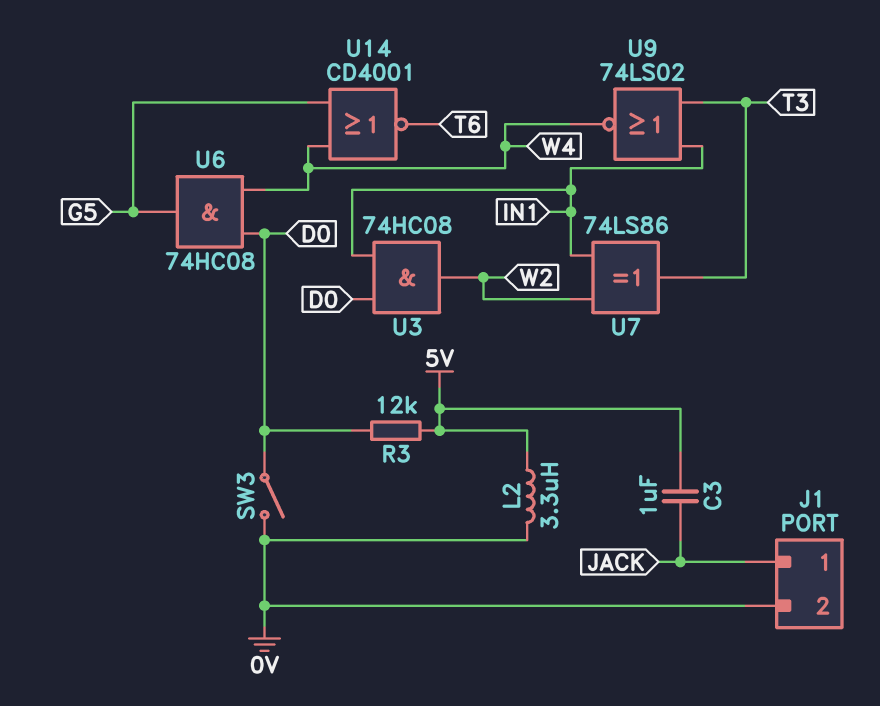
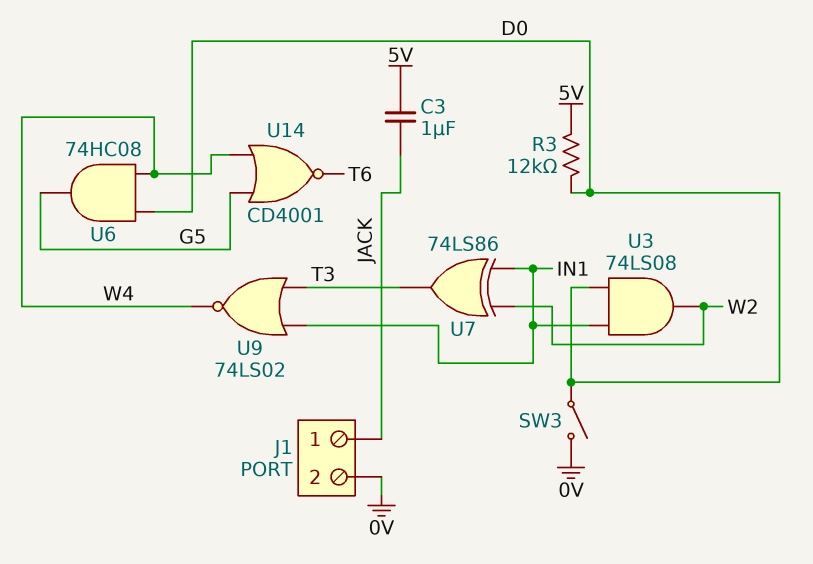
L2: 3.3uH (0V, 5V) -> none
U3: AND 74HC08 (in D0, in IN1, out W2) -> AND 74LS08 (in D0, in IN1, out W2)

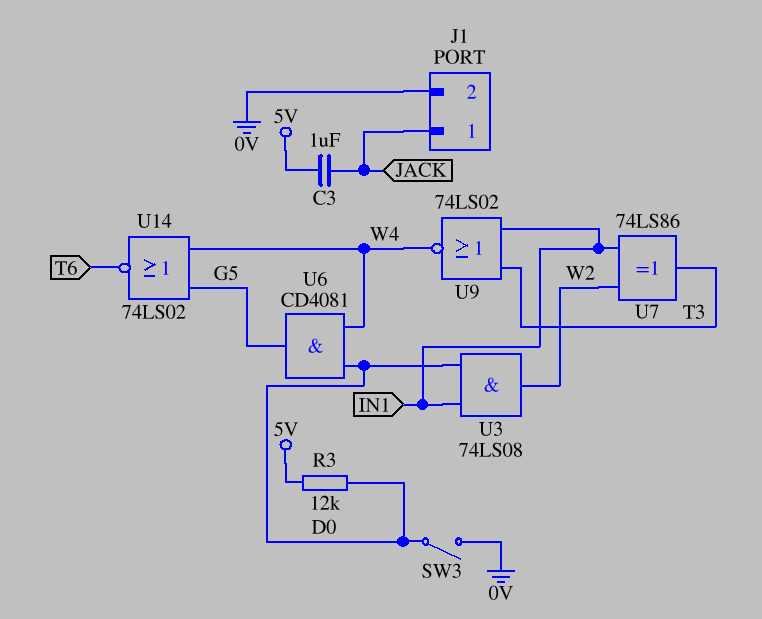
U6: AND 74HC08 (in D0, in W4, out G5) -> AND CD4081 (in D0, in W4, out G5)
U14: NOR CD4001 (in G5, in W4, out T6) -> NOR 74LS02 (in G5, in W4, out T6)

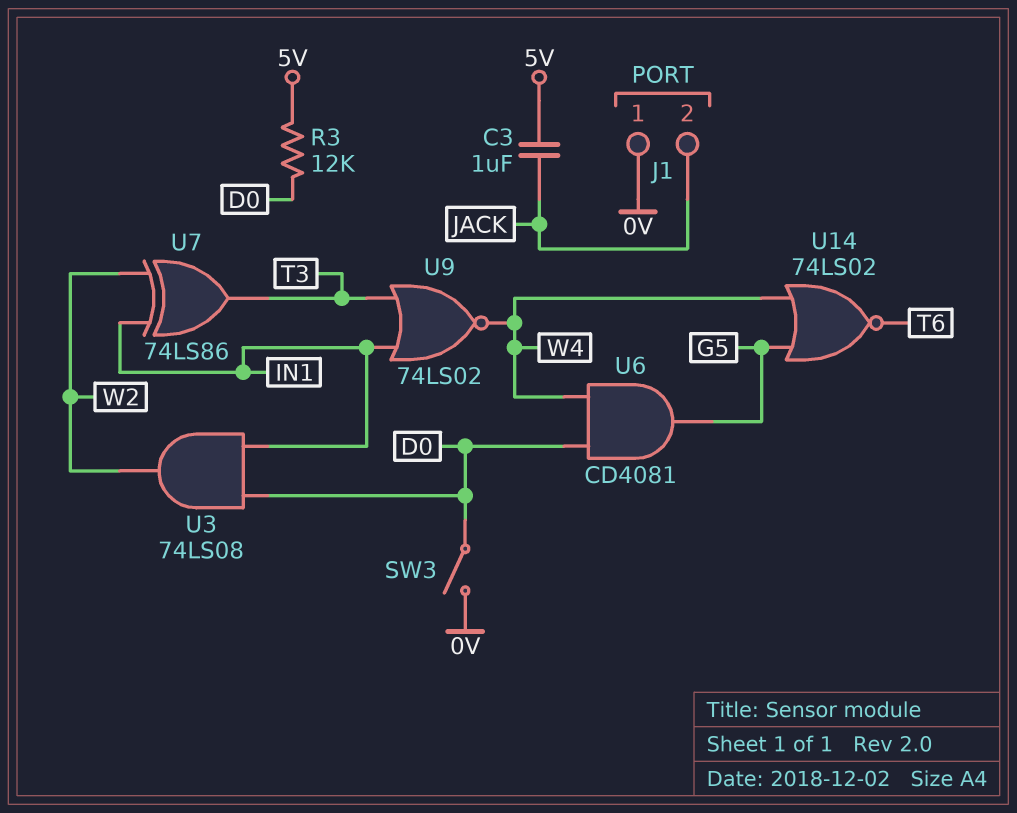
J1 pin 1: JACK -> 0V
J1 pin 2: 0V -> JACK

